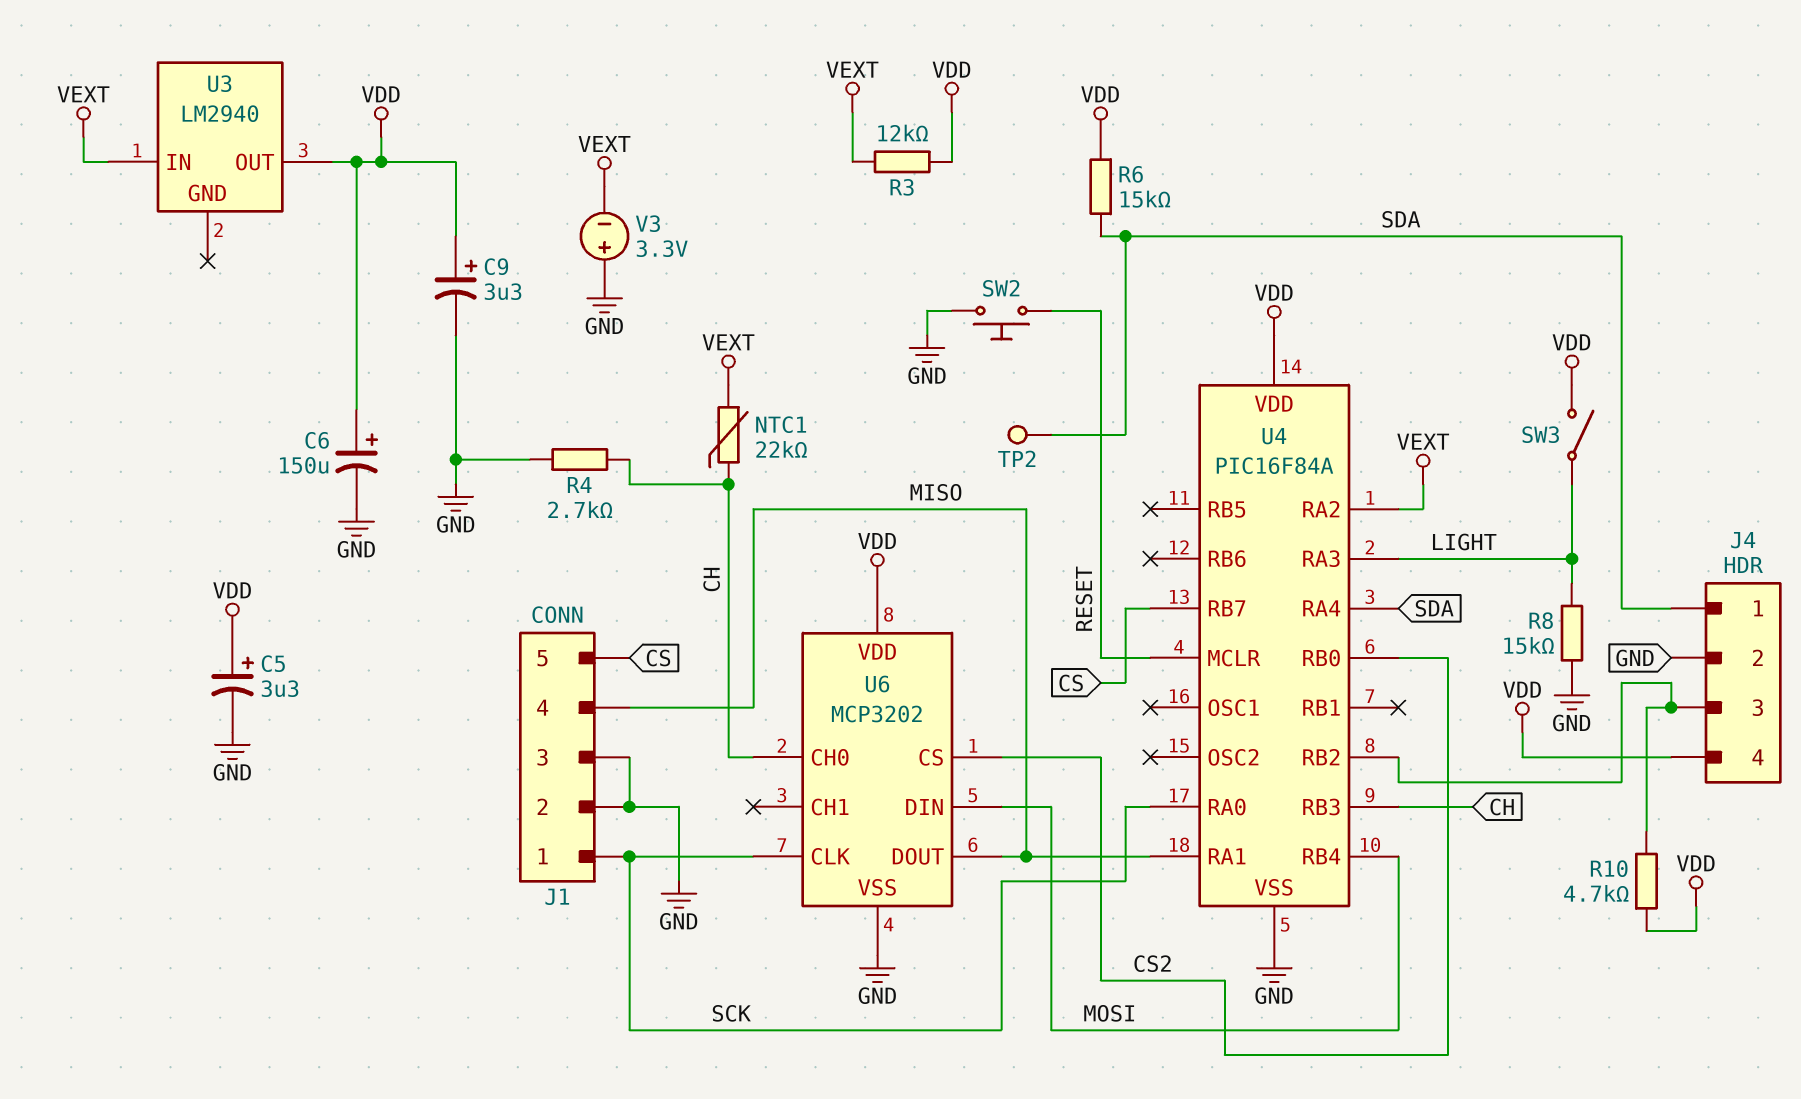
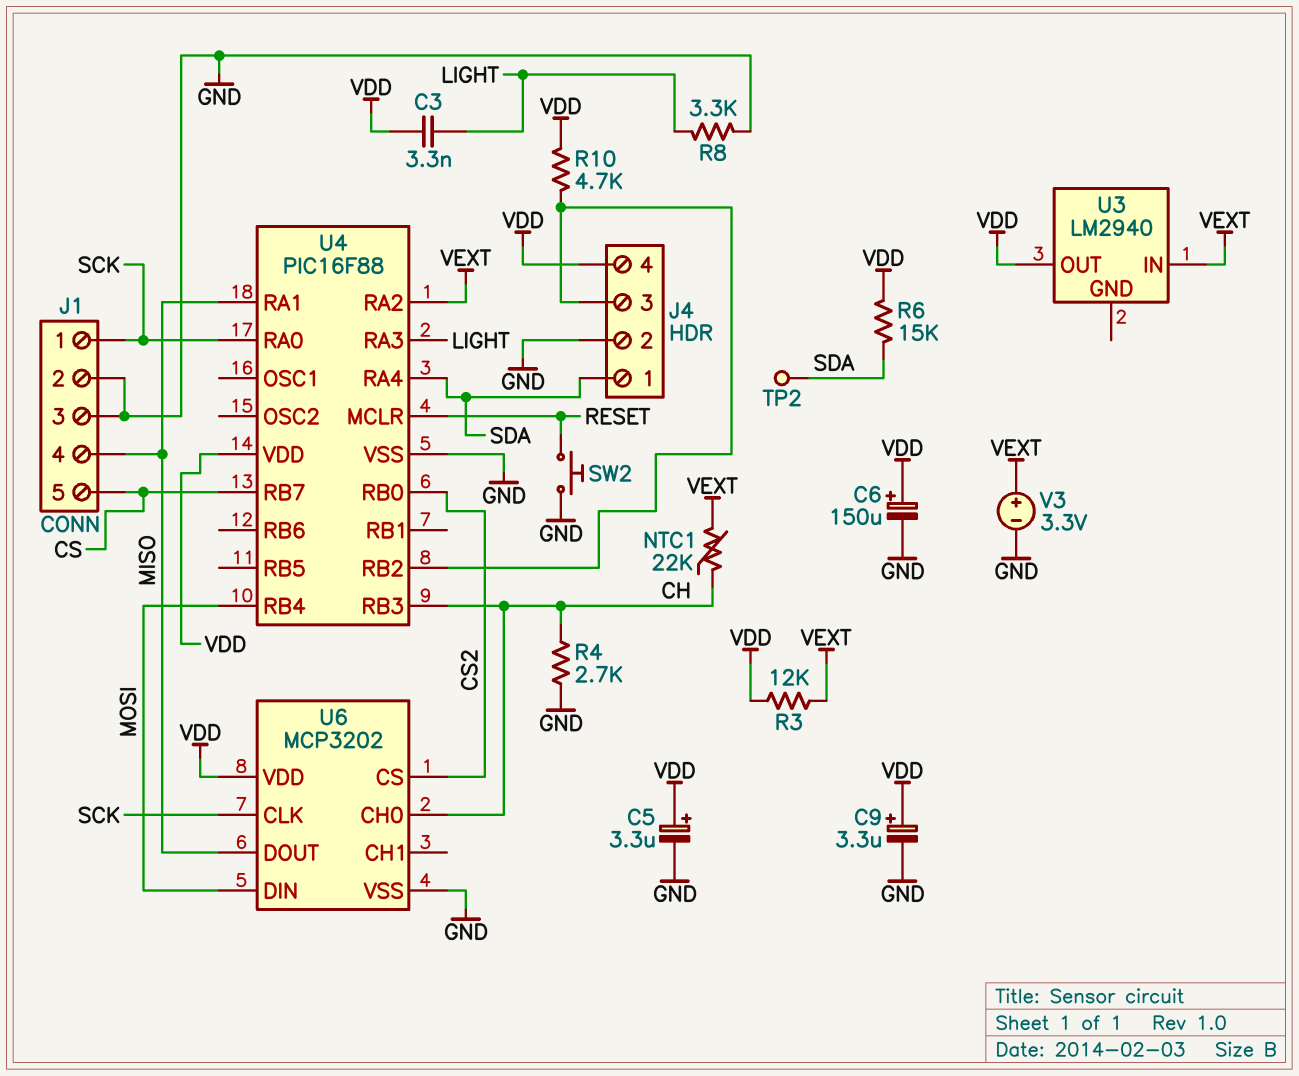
C3: none -> 3.3nF (LIGHT, VDD)
R8: 15k (GND, LIGHT) -> 3.3k (GND, LIGHT)
SW3: switch (LIGHT, VDD) -> none
U4: PIC16F84A -> PIC16F88
V3: 3.3V (plus GND, minus VEXT) -> 3.3V (plus VEXT, minus GND)

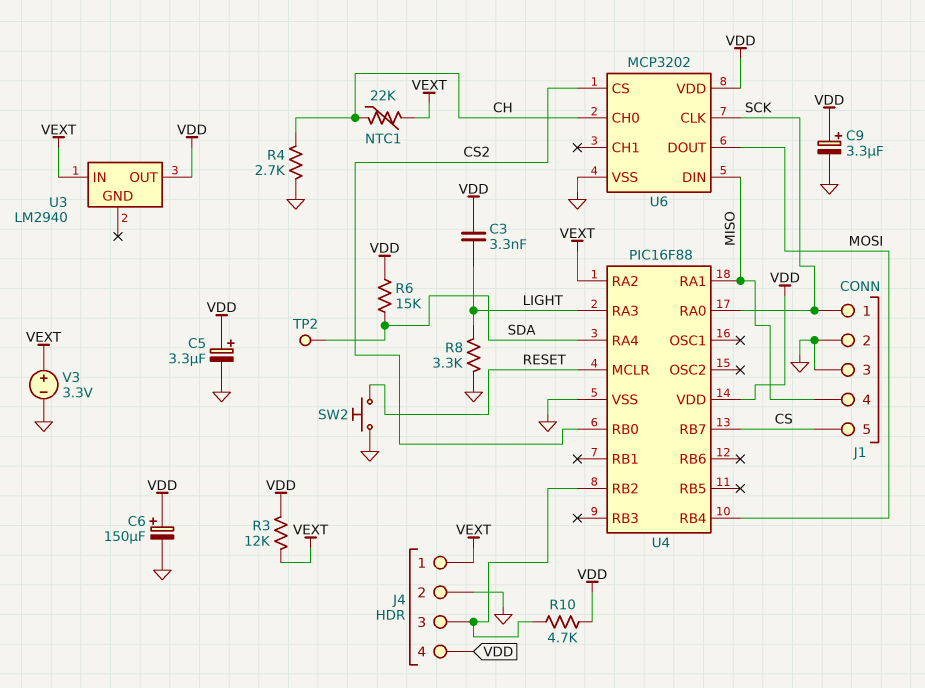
J4 pin 1: SDA -> VEXT
U4 pin RB3: CH -> none
U6 pin DIN: MOSI -> MISO
U6 pin DOUT: MISO -> MOSI

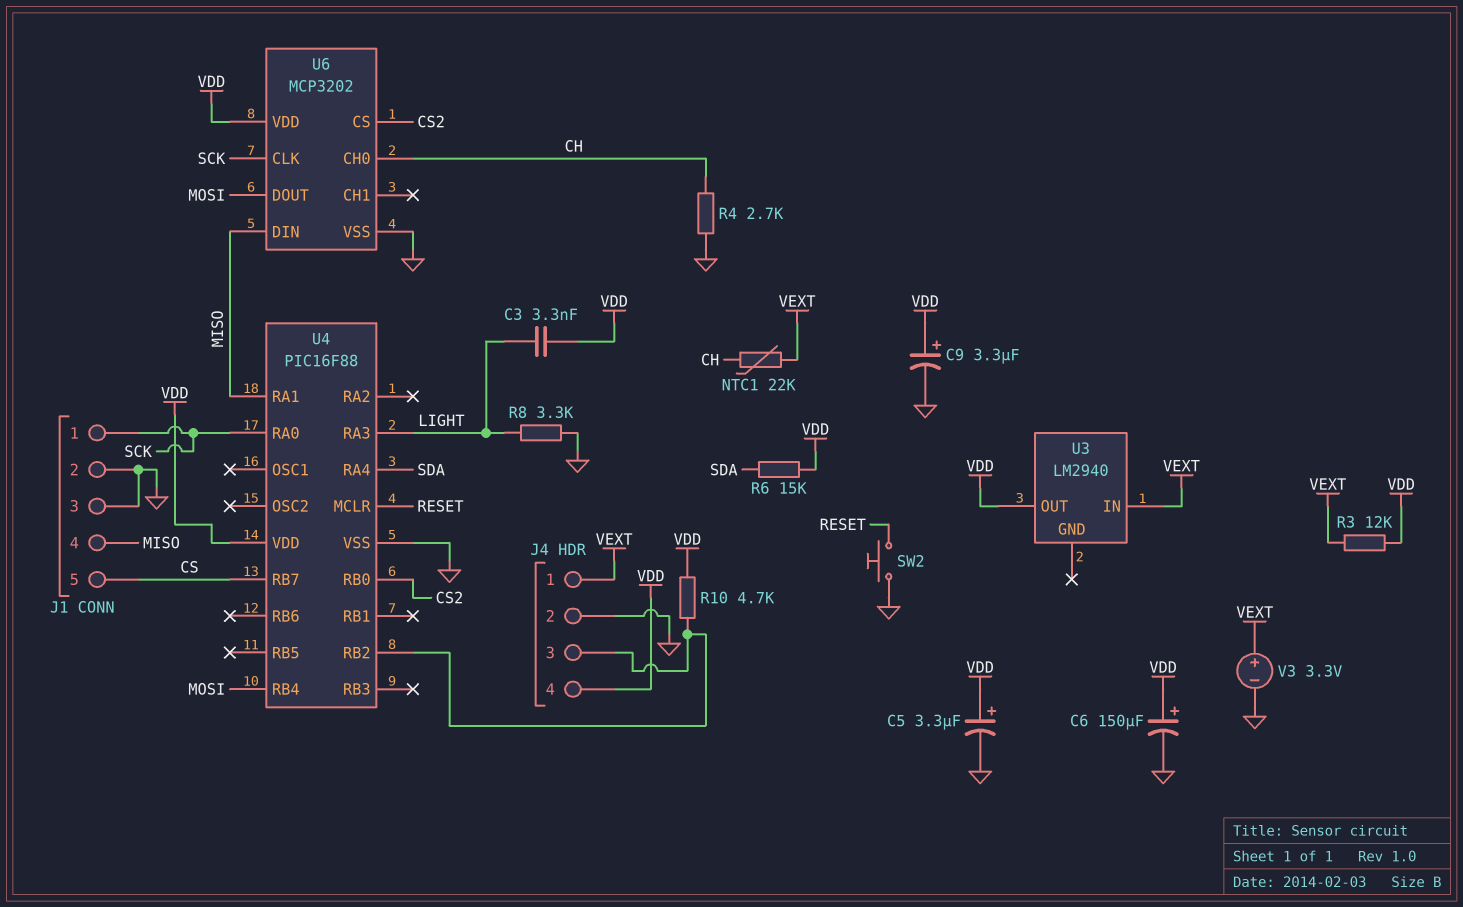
TP2: test point (SDA) -> none
U4 pin RA2: VEXT -> none

